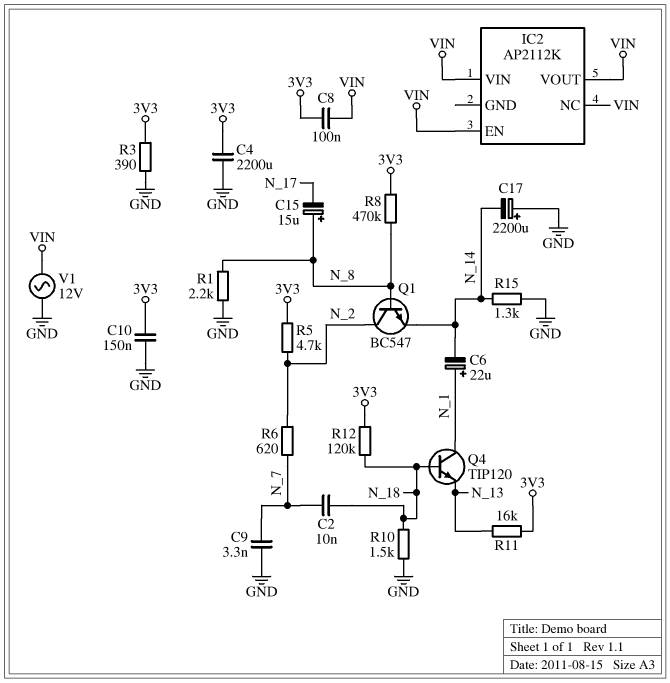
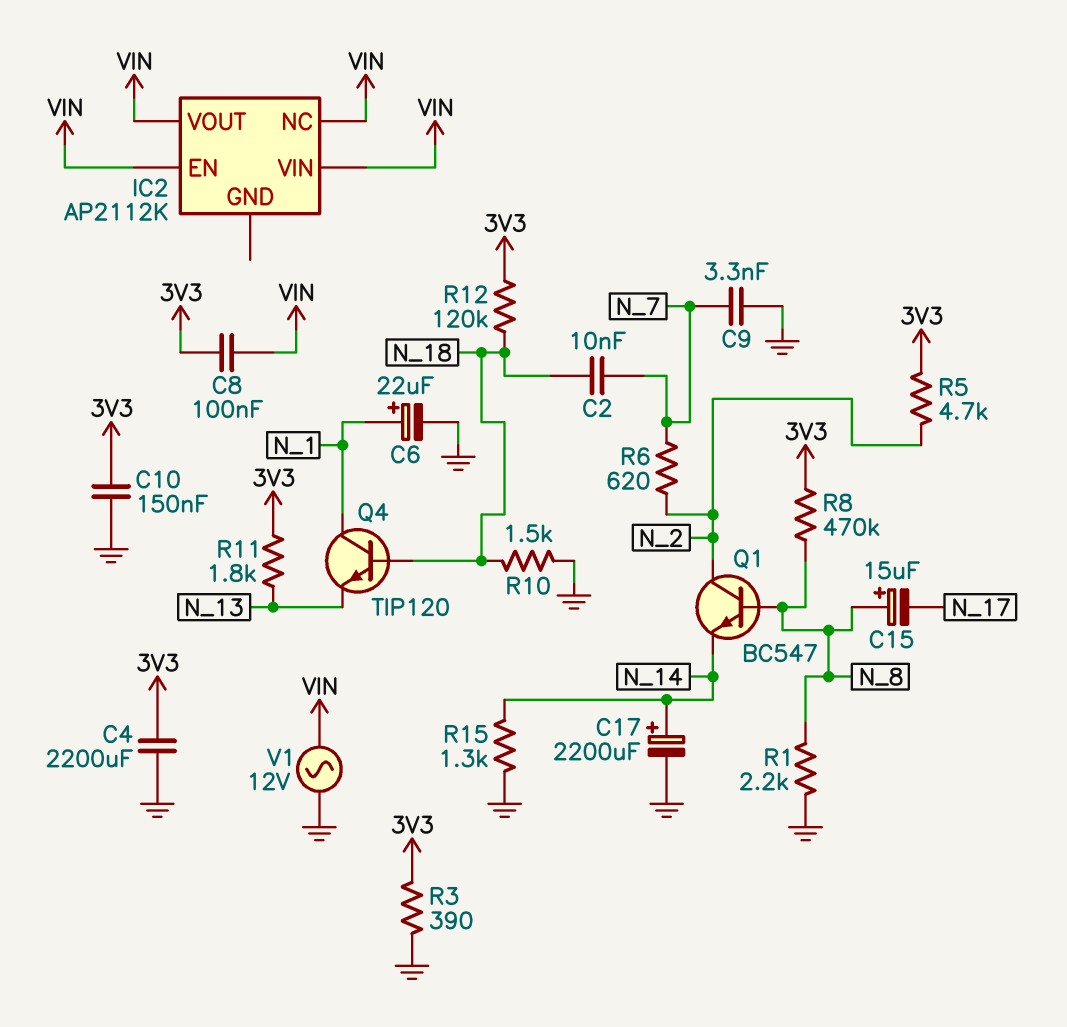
C6: 22uF (plus N_1, minus N_14) -> 22uF (plus N_1, minus GND)
C17: 2200uF (plus GND, minus N_14) -> 2200uF (plus N_14, minus GND)
R11: 16k (3V3, N_13) -> 1.8k (3V3, N_13)

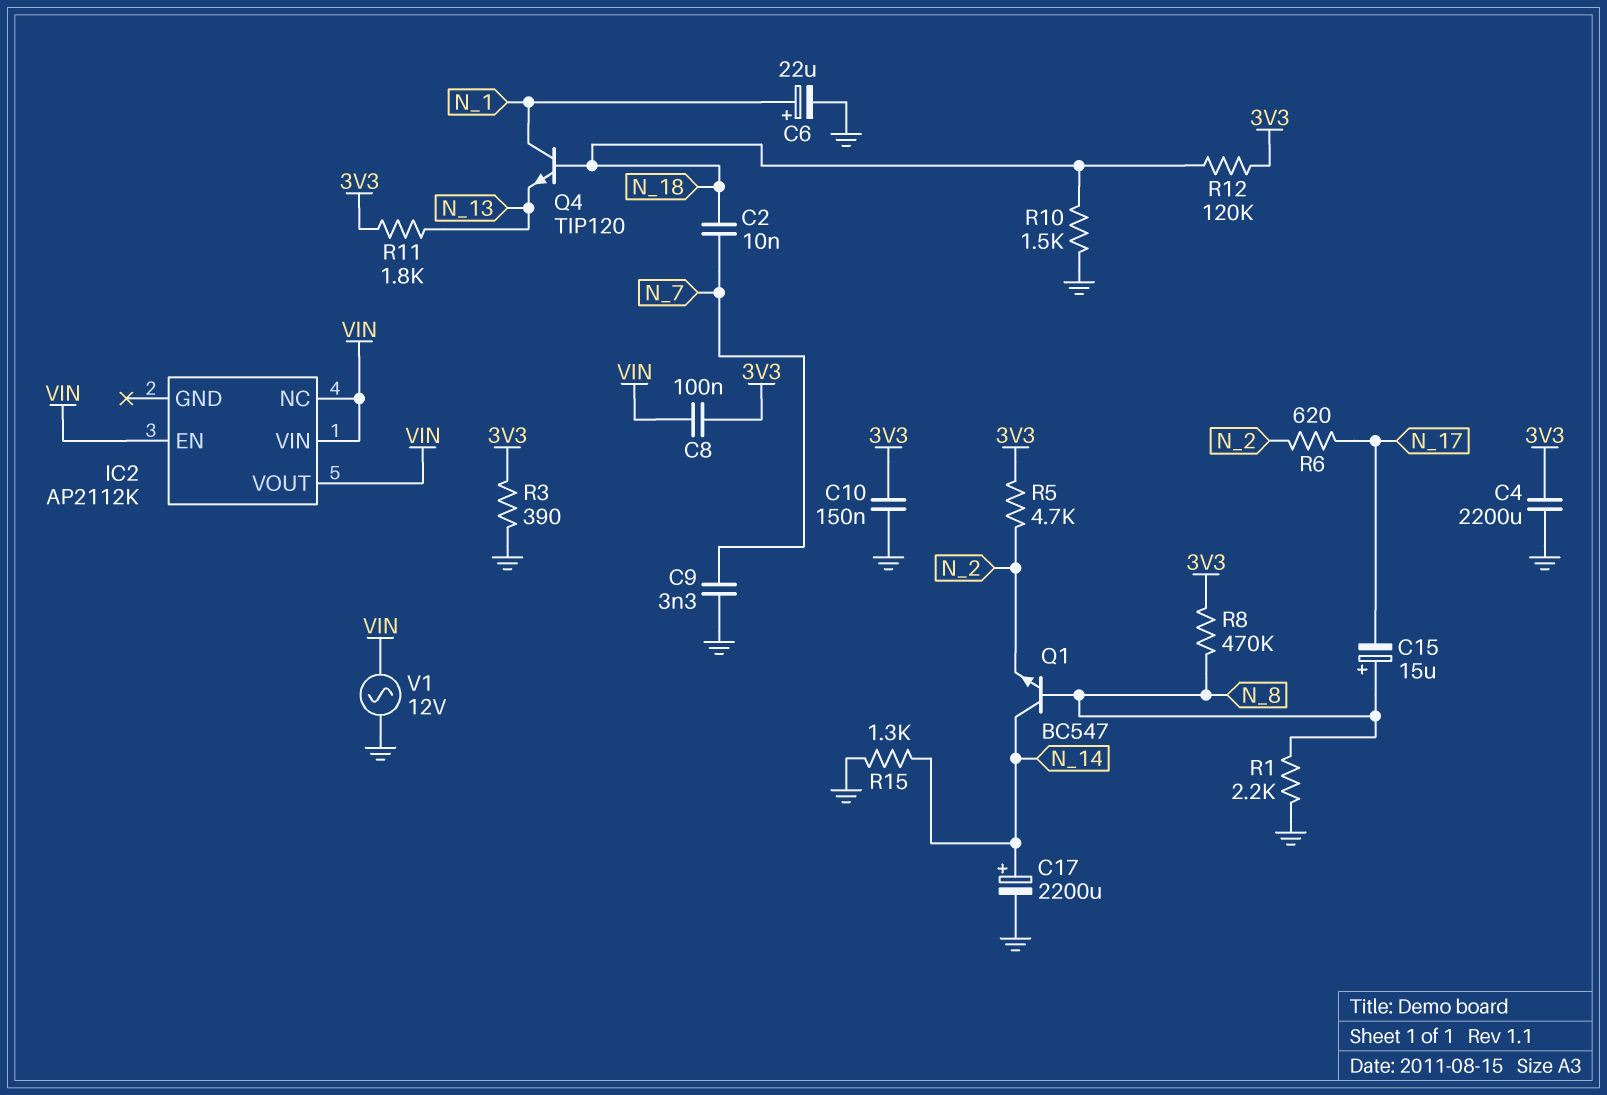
Q1: NPN BC547 (B N_8, C N_2, E N_14) -> NPN BC547 (B N_8, C N_14, E N_2)
R6: 620 (N_2, N_7) -> 620 (N_2, N_17)

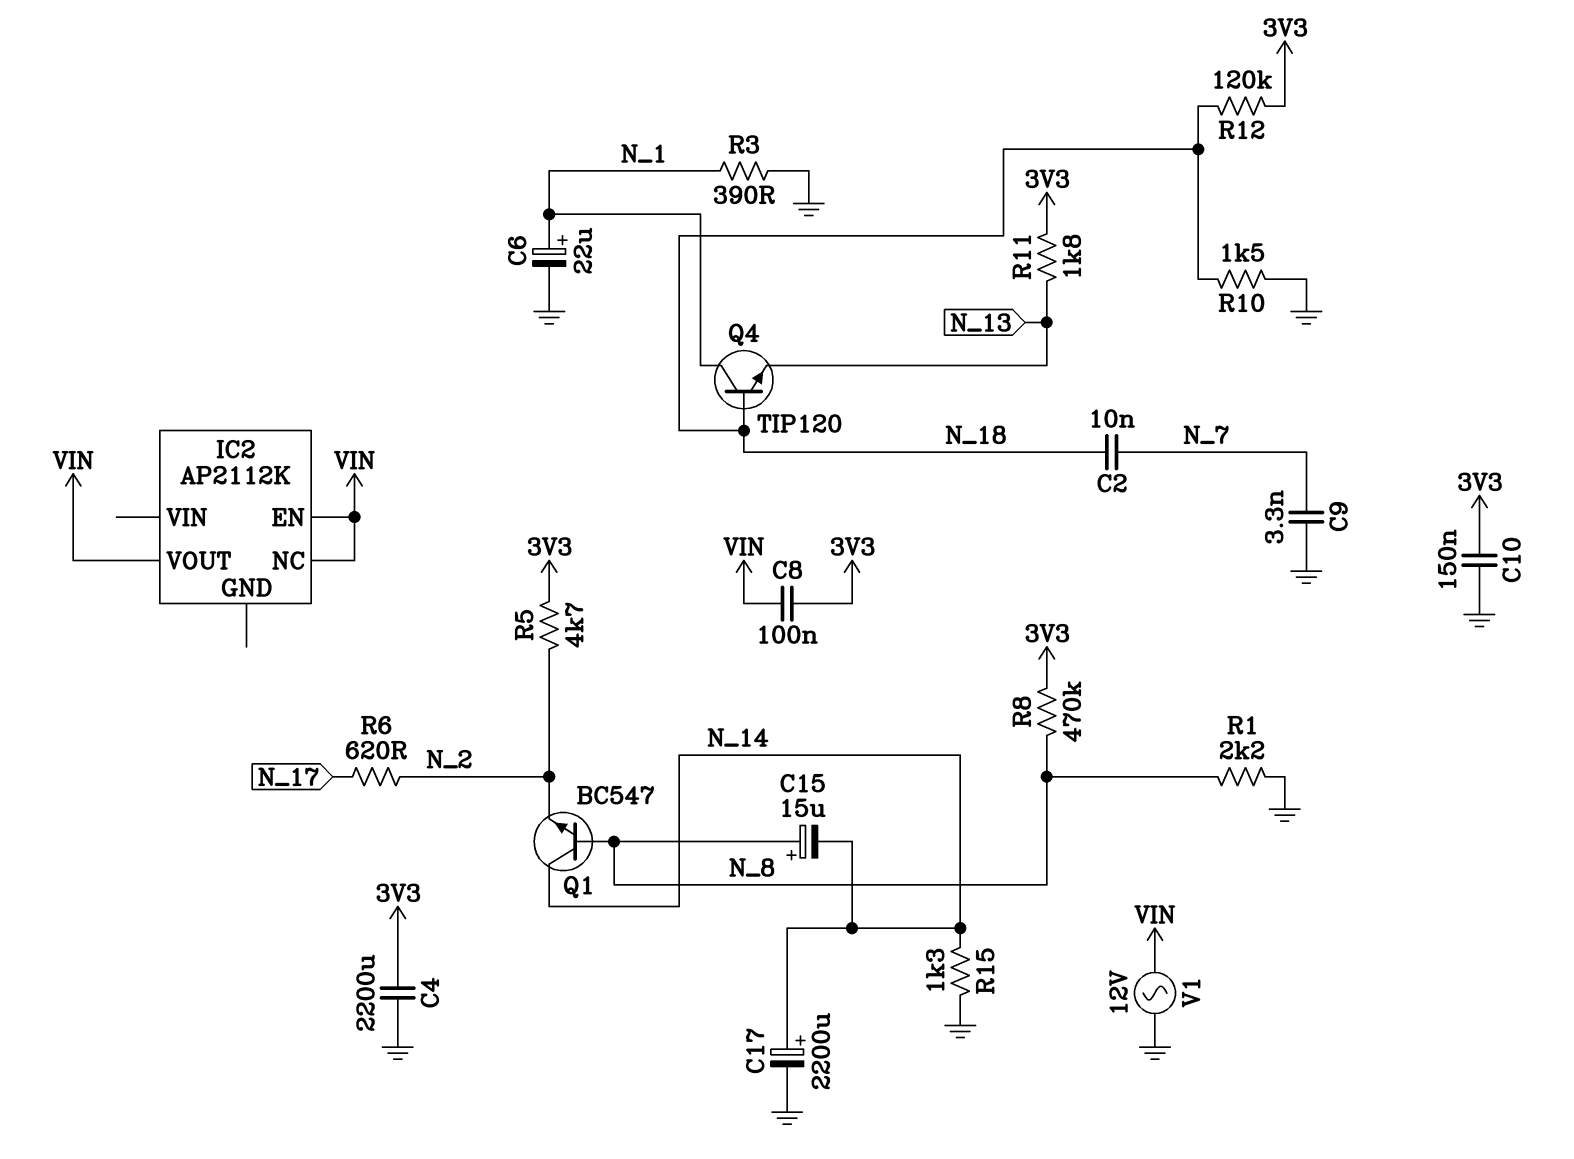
C15: 15uF (plus N_8, minus N_17) -> 15uF (plus N_8, minus N_14)
IC2 pin VIN: VIN -> none
R3: 390 (3V3, GND) -> 390 (GND, N_1)

